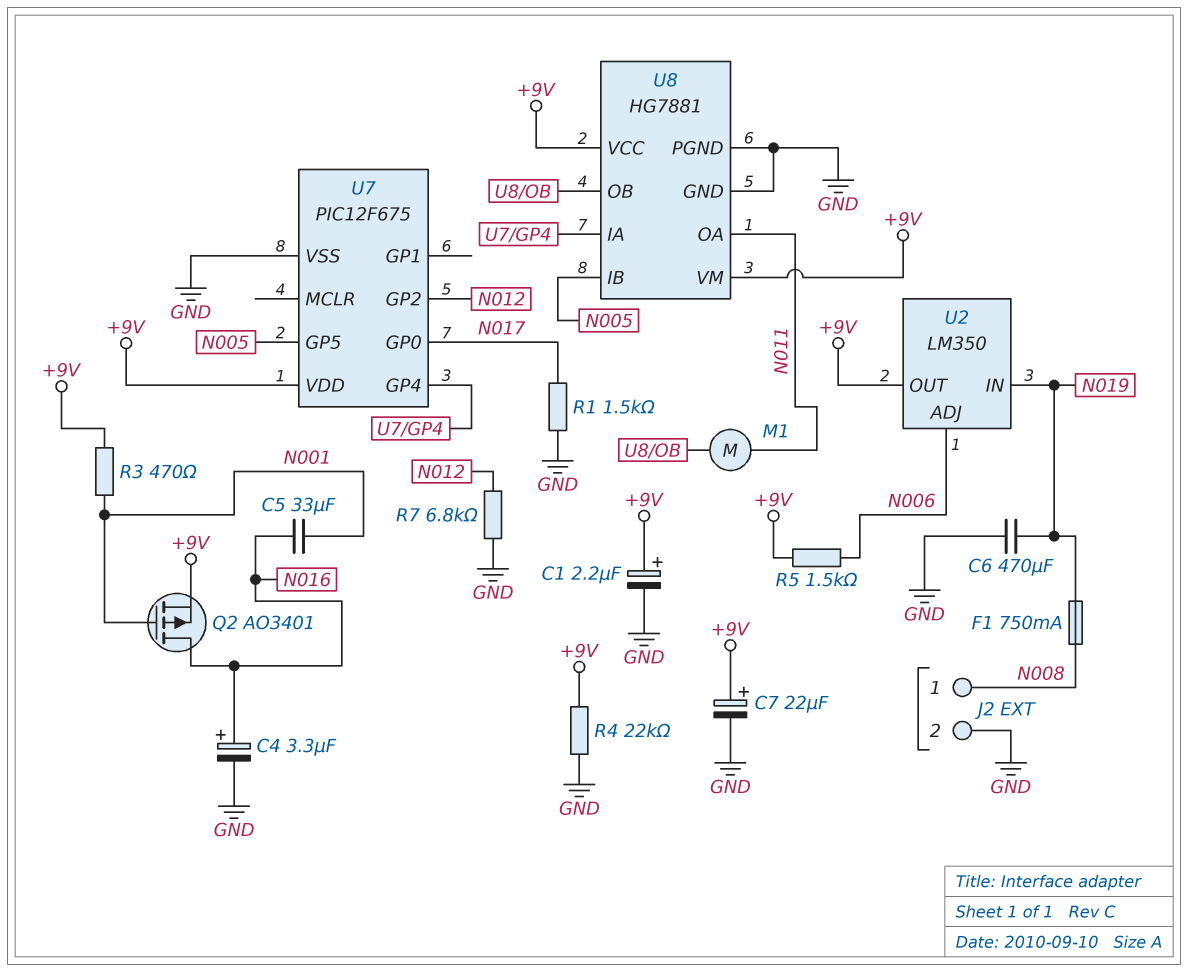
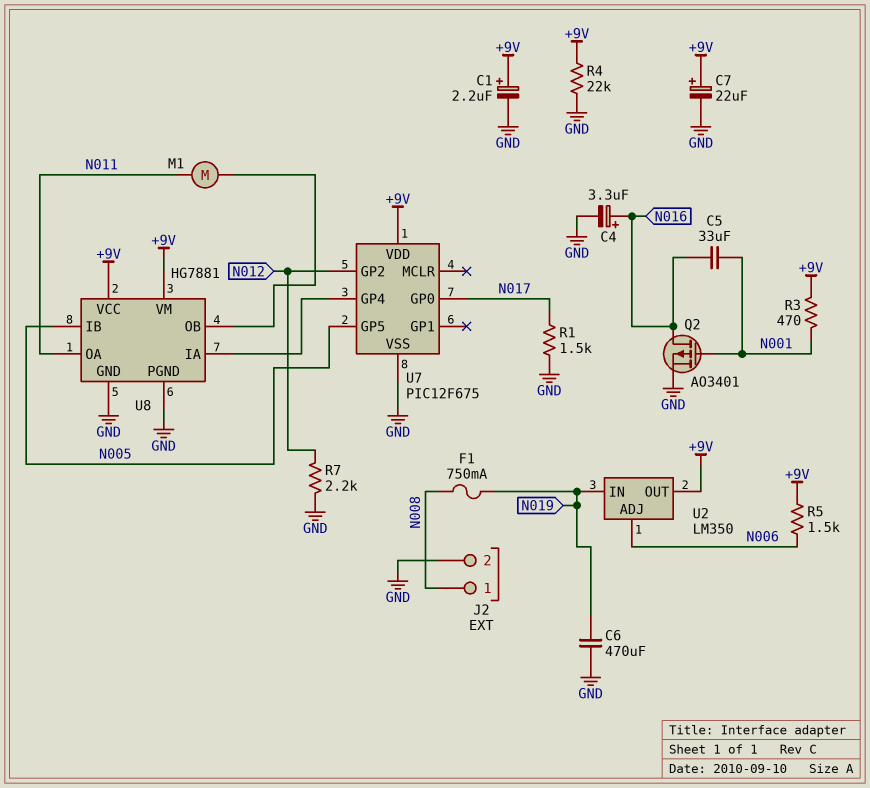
Q2: PMOS AO3401 (G N001, D N016, S +9V) -> PMOS AO3401 (G N001, D N016, S GND)
R7: 6.8k (GND, N012) -> 2.2k (GND, N012)

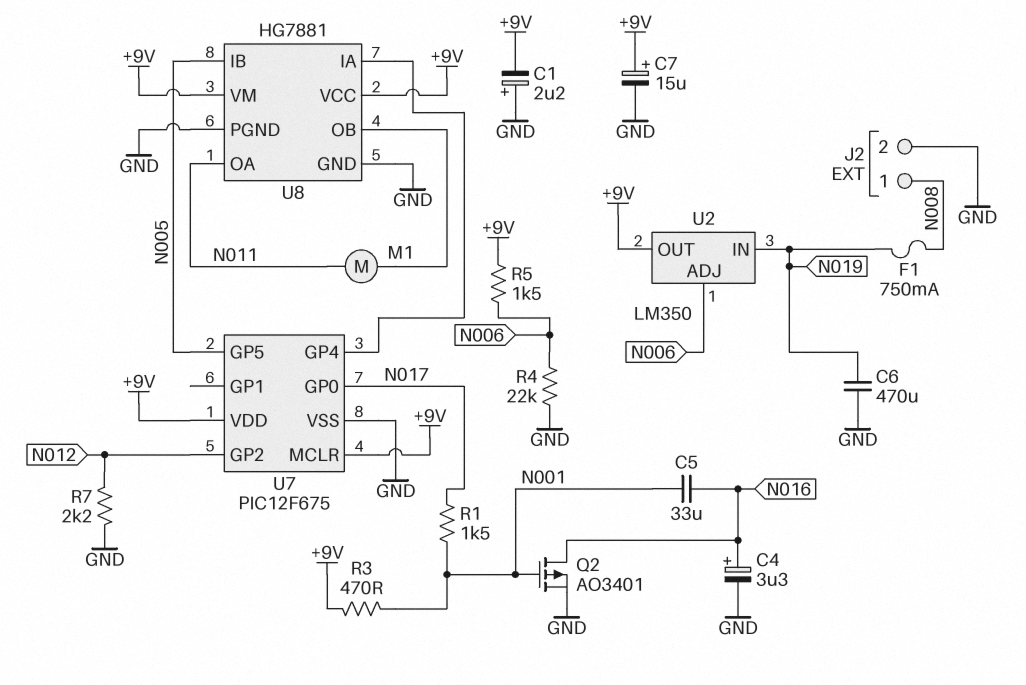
C1: 2.2uF (plus +9V, minus GND) -> 2.2uF (plus GND, minus +9V)
C7: 22uF (plus +9V, minus GND) -> 15uF (plus +9V, minus GND)
R1: 1.5k (GND, N017) -> 1.5k (N001, N017)
R4: 22k (+9V, GND) -> 22k (GND, N006)
U7 pin MCLR: none -> +9V

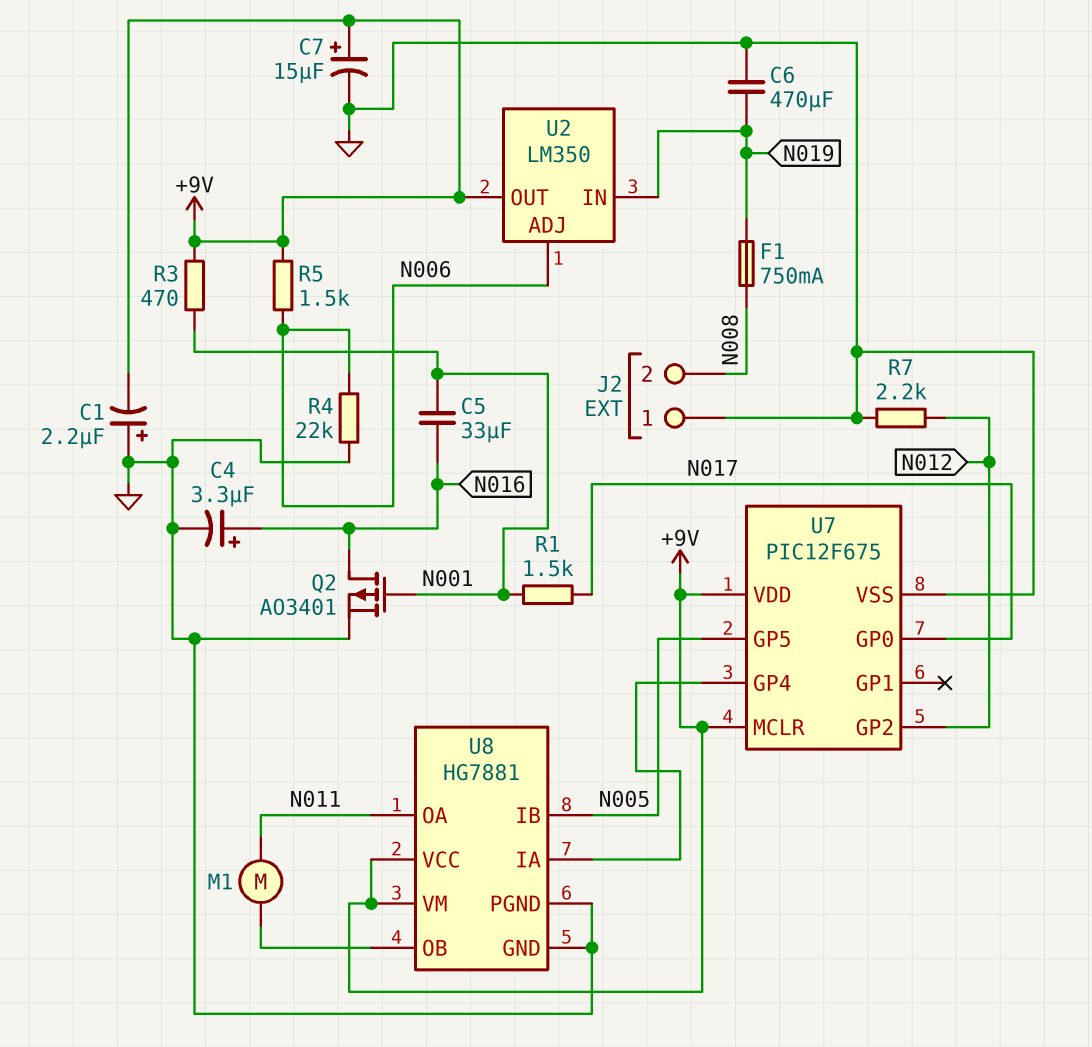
J2 pin 1: N008 -> GND
J2 pin 2: GND -> N008

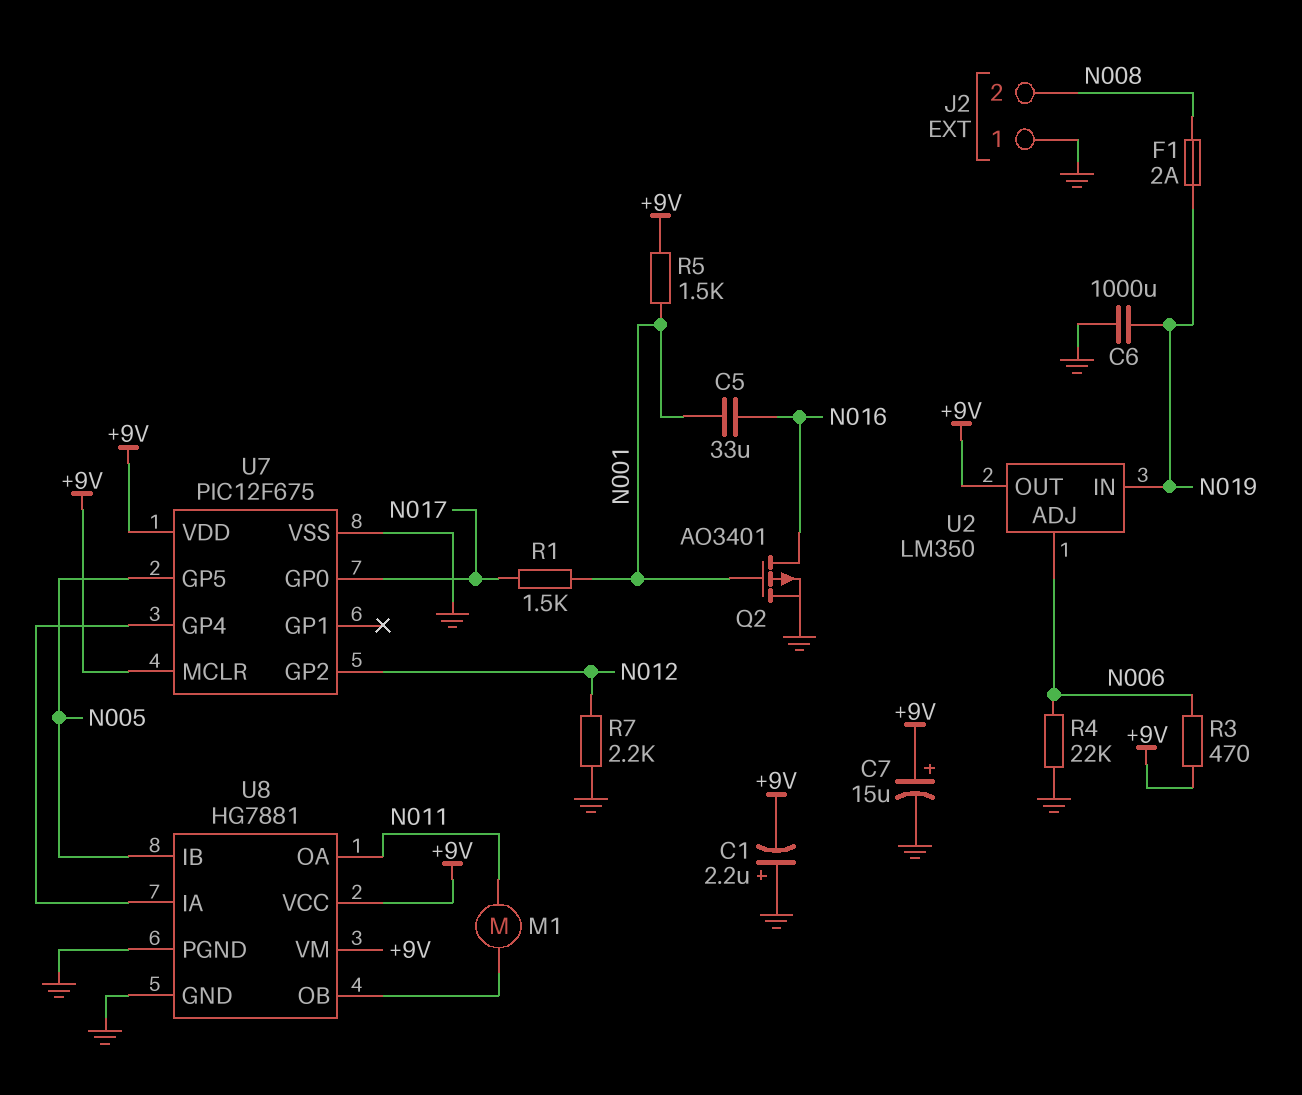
C4: 3.3uF (plus N016, minus GND) -> none
C6: 470uF (GND, N019) -> 1000uF (GND, N019)
F1: 750mA (N008, N019) -> 2A (N008, N019)
R3: 470 (+9V, N001) -> 470 (+9V, N006)
R5: 1.5k (+9V, N006) -> 1.5k (+9V, N001)

